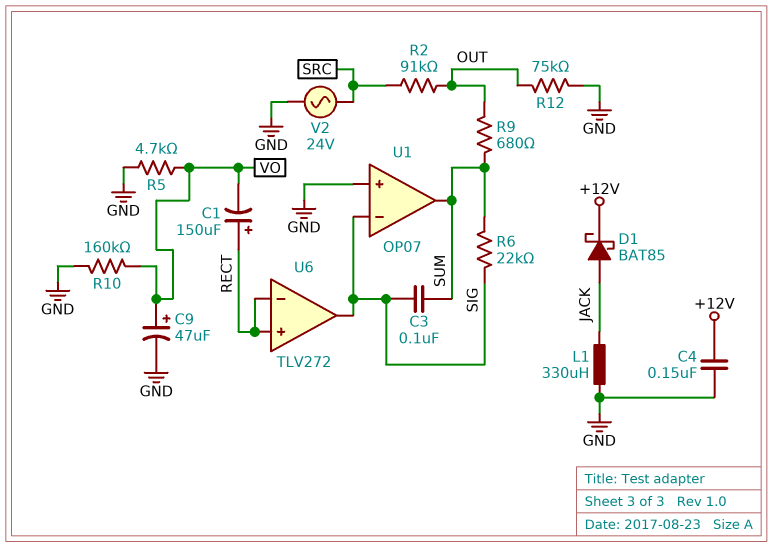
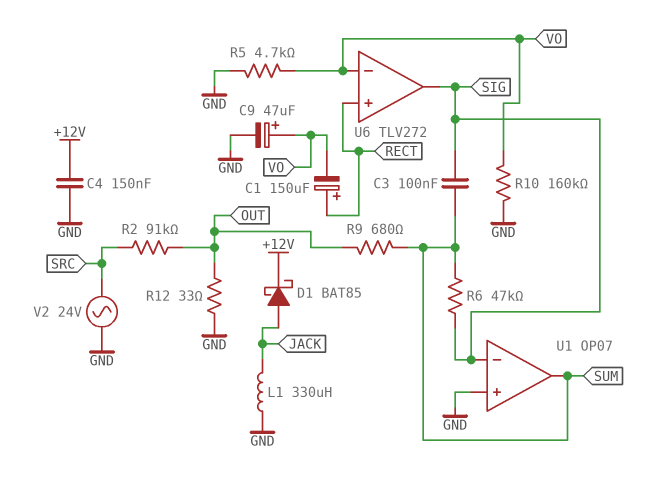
R6: 22k (SIG, SUM) -> 47k (SIG, SUM)
R12: 75k (GND, OUT) -> 33 (GND, OUT)
U6 pin in-: RECT -> VO

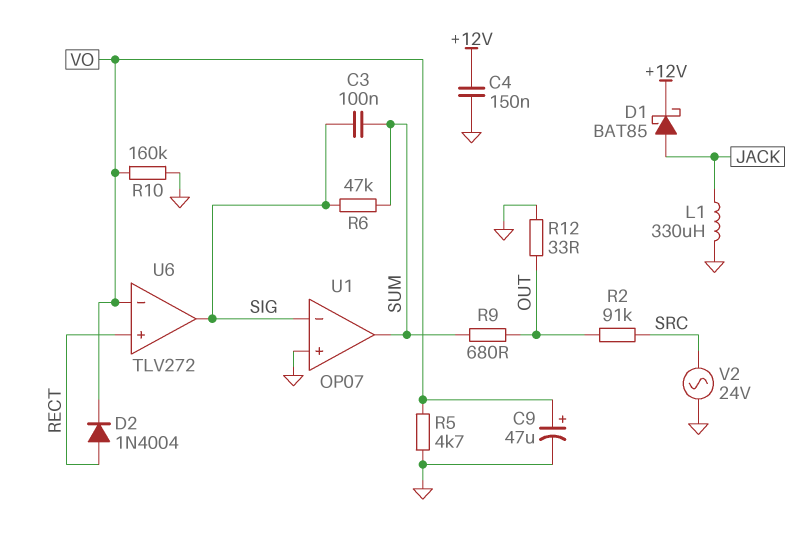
C1: 150uF (plus RECT, minus VO) -> none
D2: none -> diode 1N4004 (A RECT, K VO)

